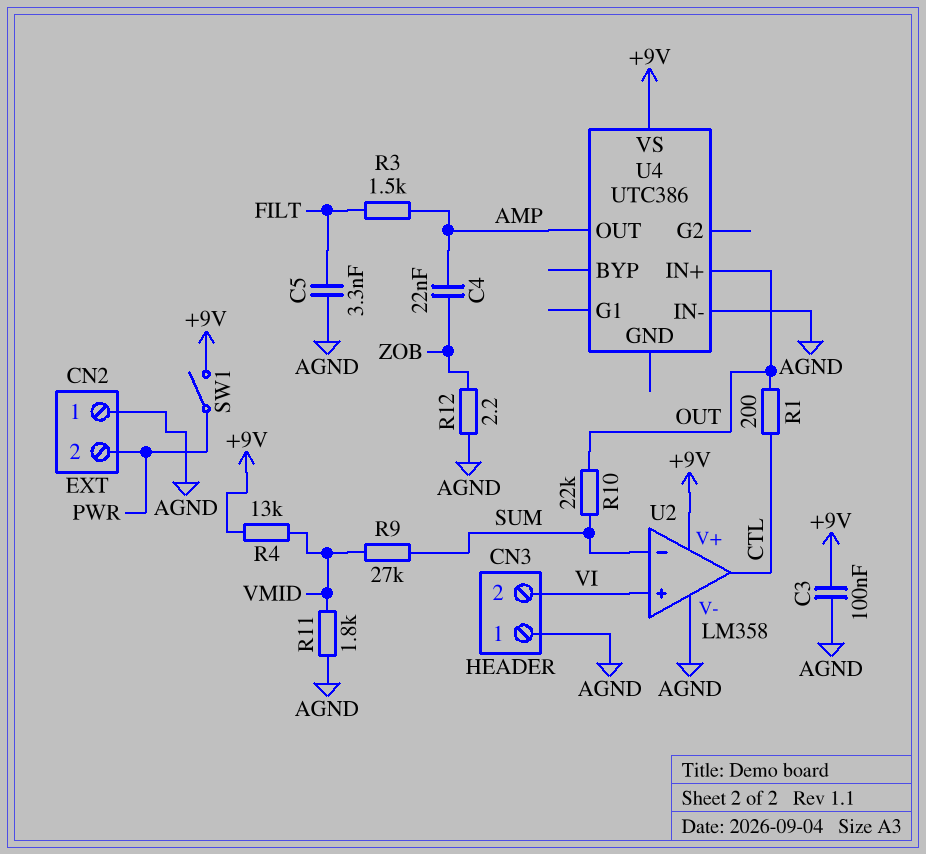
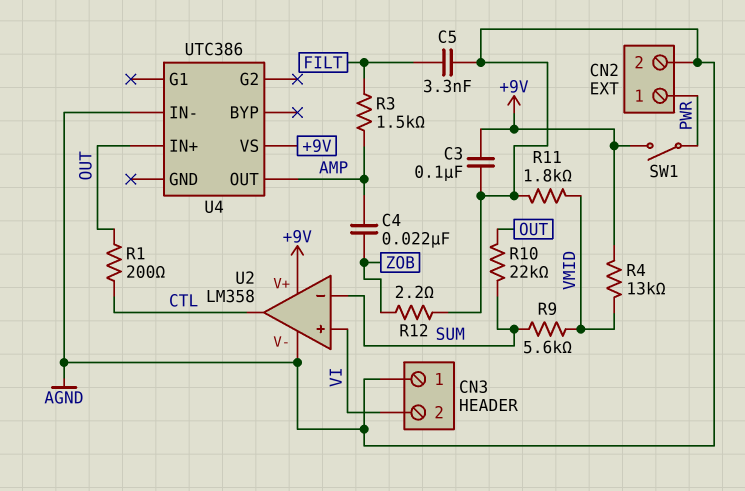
CN2 pin 1: AGND -> PWR
CN2 pin 2: PWR -> AGND
R9: 27k (SUM, VMID) -> 5.6k (SUM, VMID)

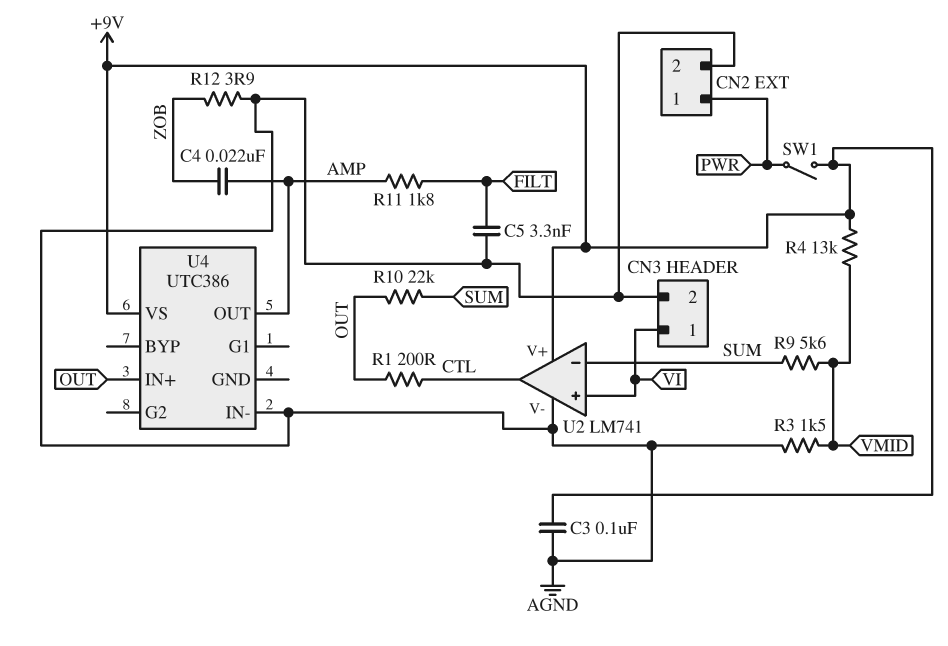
CN3 pin 1: AGND -> VI
CN3 pin 2: VI -> AGND
R3: 1.5k (AMP, FILT) -> 1.5k (AGND, VMID)
R11: 1.8k (AGND, VMID) -> 1.8k (AMP, FILT)
R12: 2.2 (AGND, ZOB) -> 3.9 (AGND, ZOB)
U2: LM358 -> LM741

